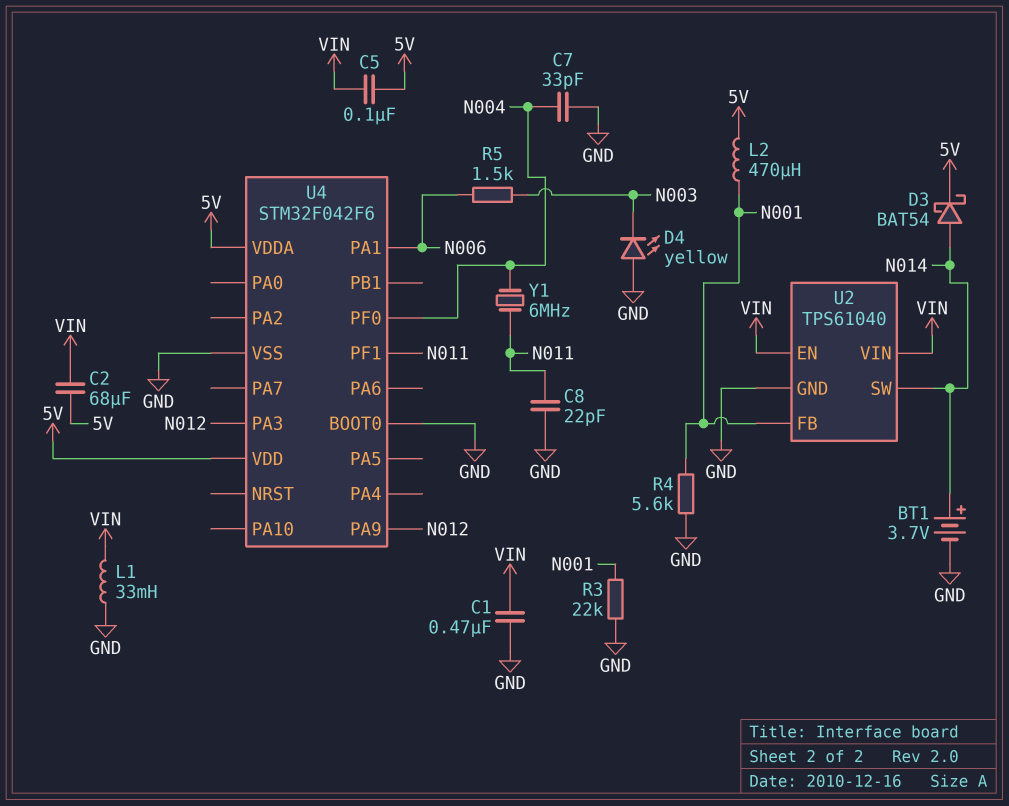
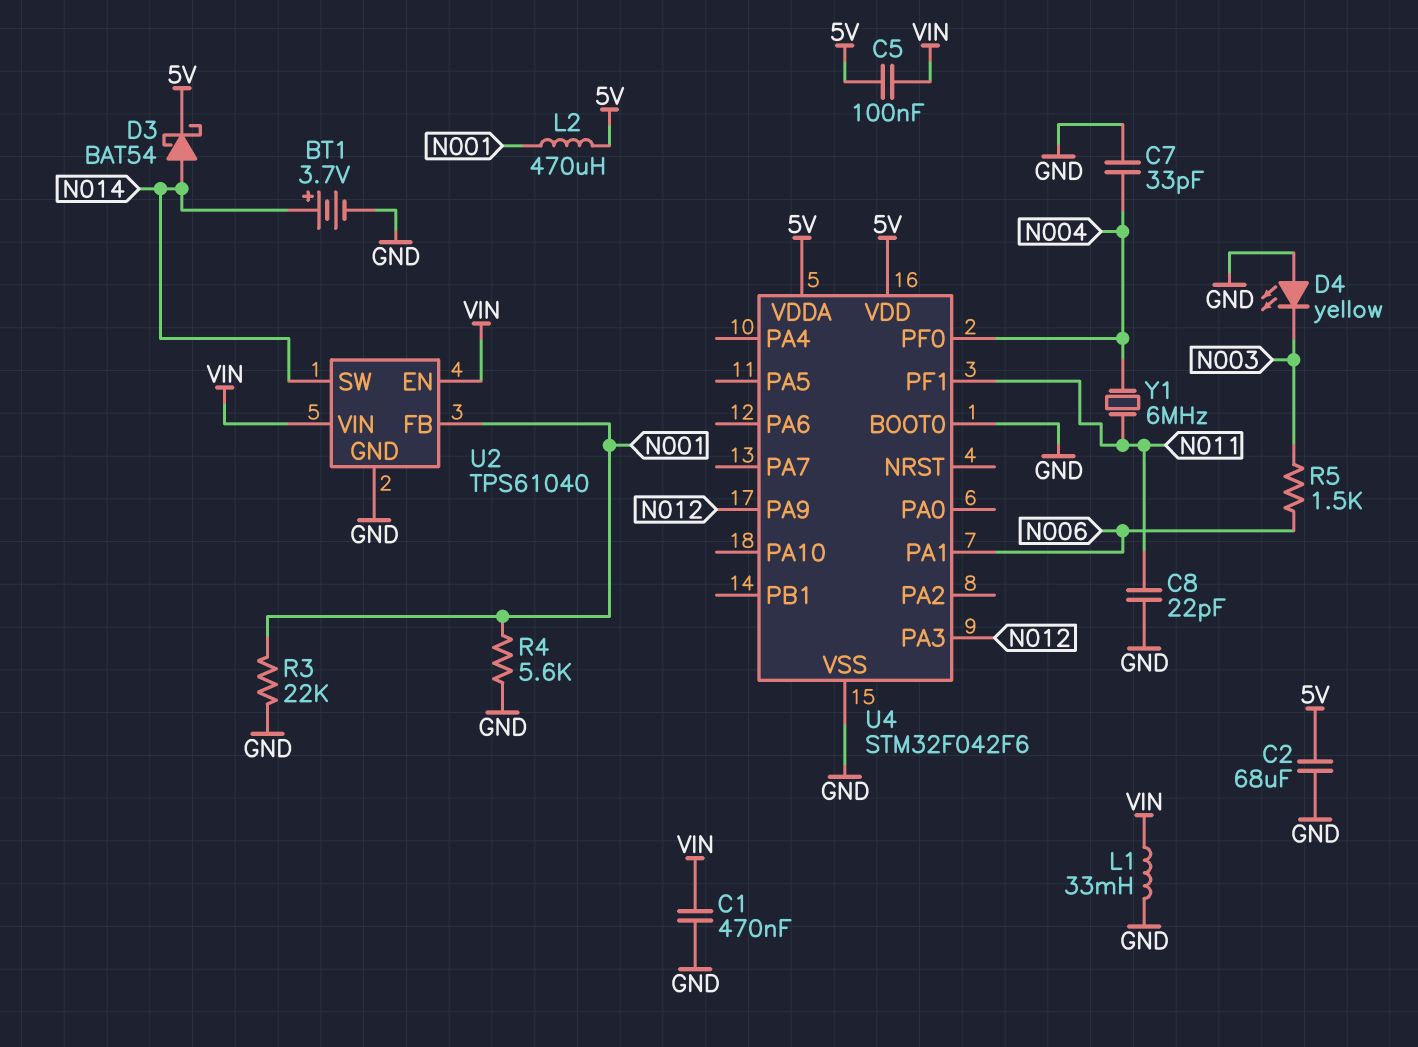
C2: 68uF (5V, VIN) -> 68uF (5V, GND)

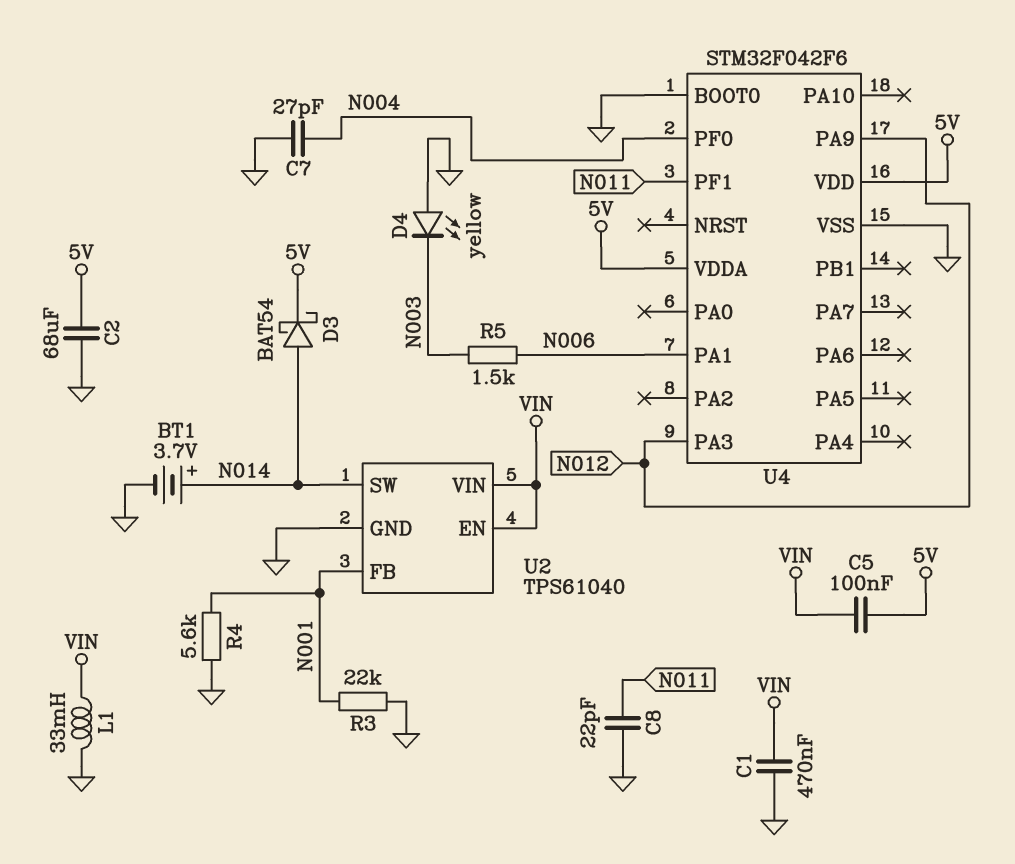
C7: 33pF (GND, N004) -> 27pF (GND, N004)
L2: 470uH (5V, N001) -> none
Y1: 6MHz (N004, N011) -> none

